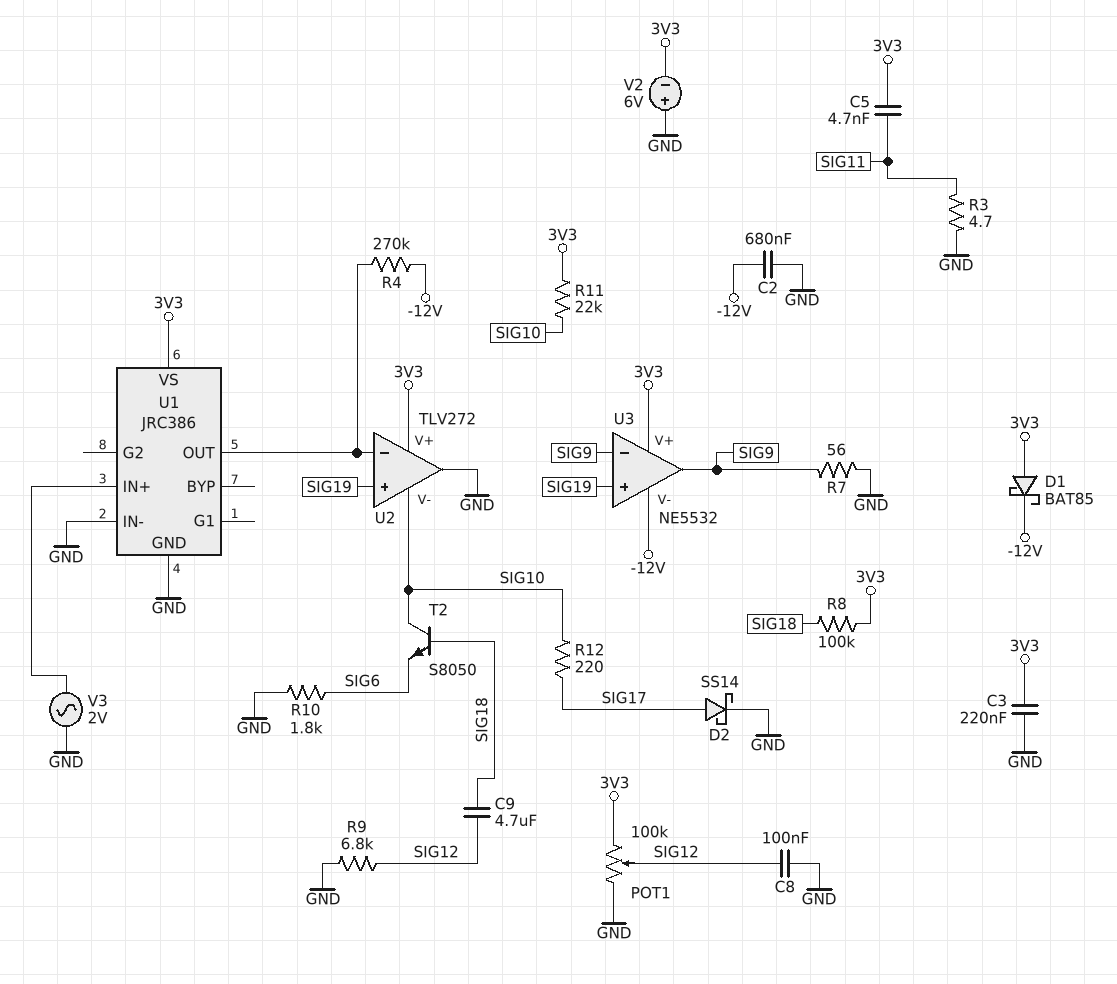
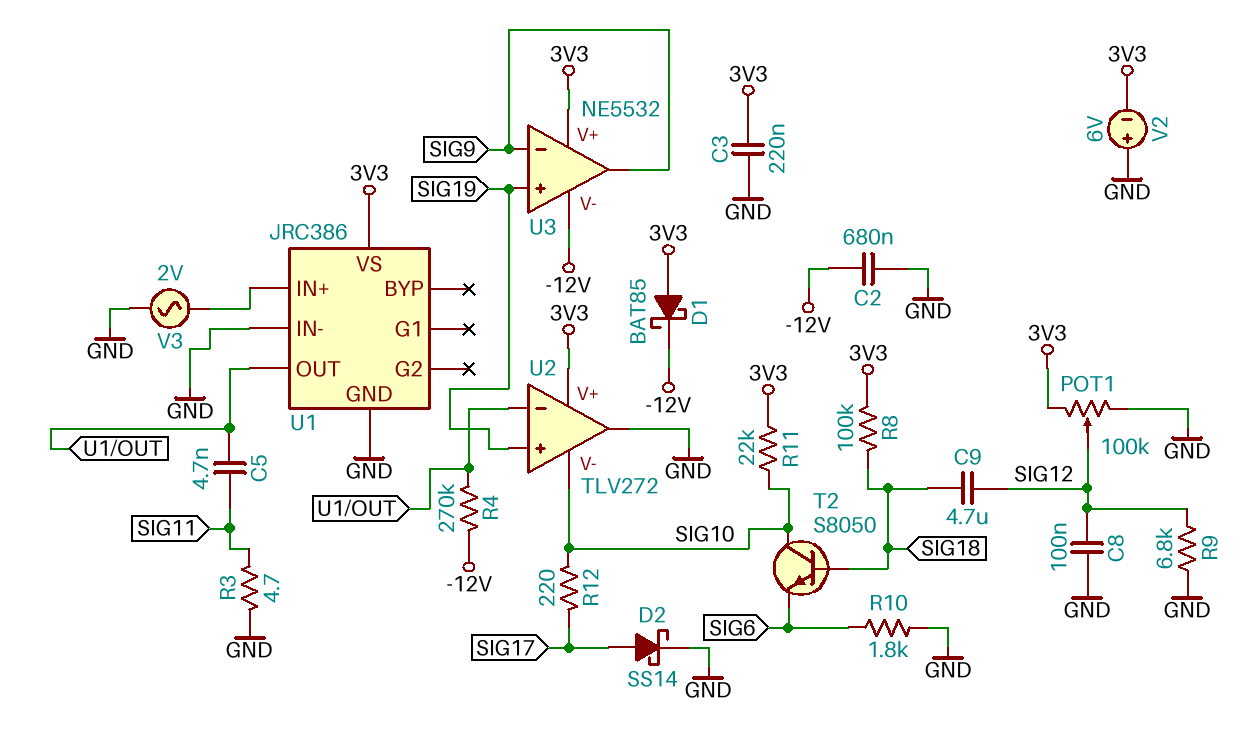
C5: 4.7nF (3V3, SIG11) -> 4.7nF (SIG11, U1/OUT)
R7: 56 (GND, SIG9) -> none

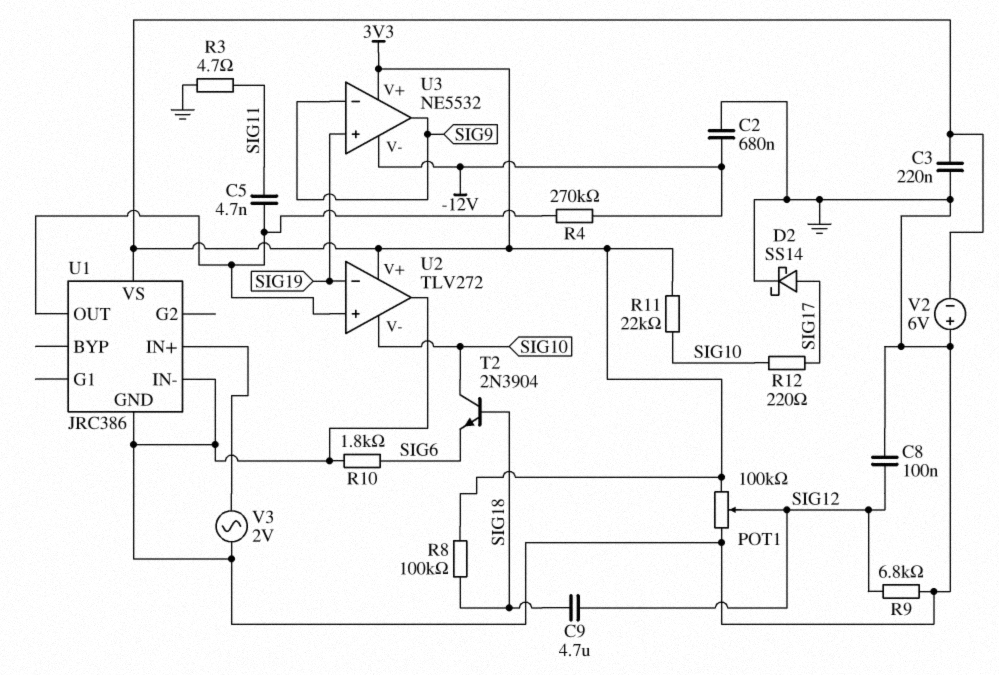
D1: schottky BAT85 (A 3V3, K -12V) -> none
T2: NPN S8050 (B SIG18, C SIG10, E SIG6) -> NPN 2N3904 (B SIG18, C SIG10, E SIG6)
U2 pin in+: SIG19 -> U1/OUT
U2 pin in-: U1/OUT -> SIG19

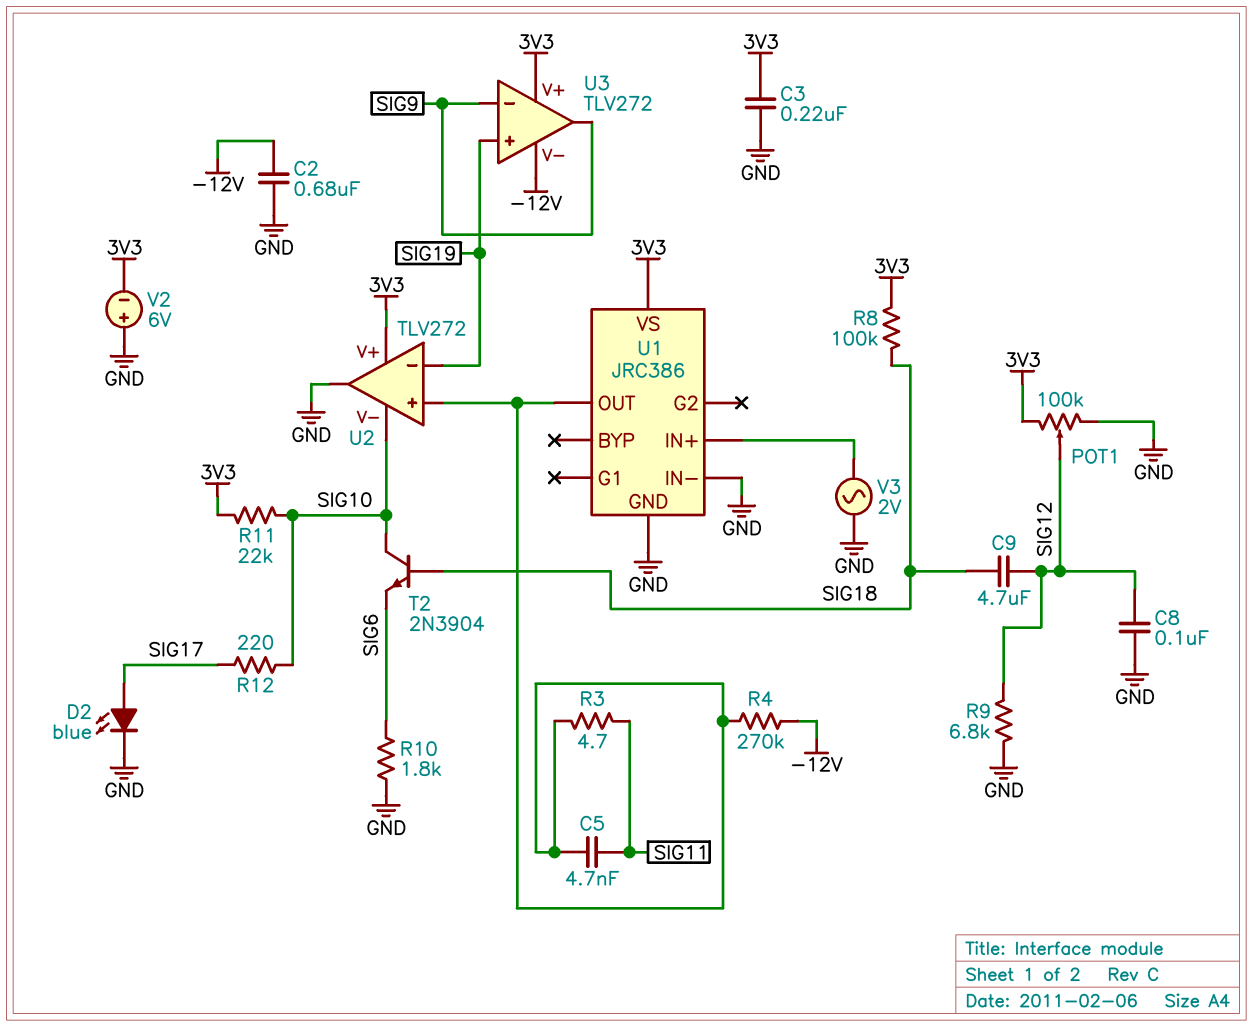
D2: schottky SS14 (A SIG17, K GND) -> LED blue (A SIG17, K GND)
R3: 4.7 (GND, SIG11) -> 4.7 (SIG11, U1/OUT)
U3: NE5532 -> TLV272

